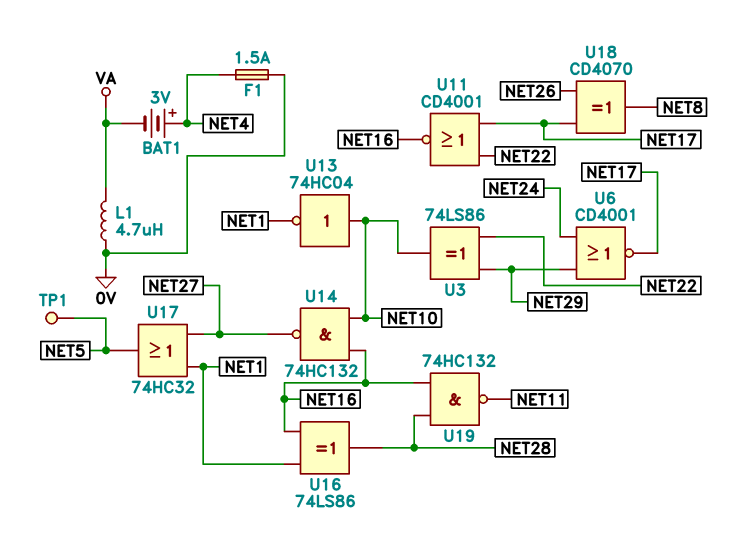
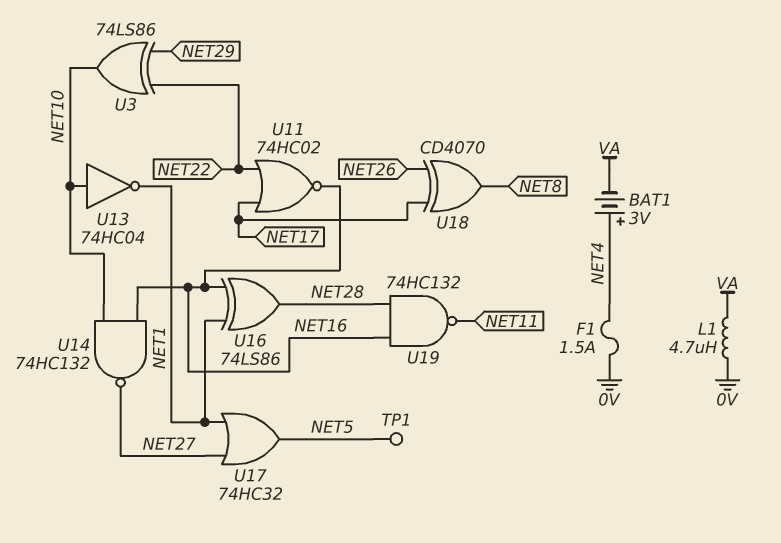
U6: NOR CD4001 (in NET24, in NET29, out NET17) -> none
U11: NOR CD4001 (in NET17, in NET22, out NET16) -> NOR 74HC02 (in NET17, in NET22, out NET16)

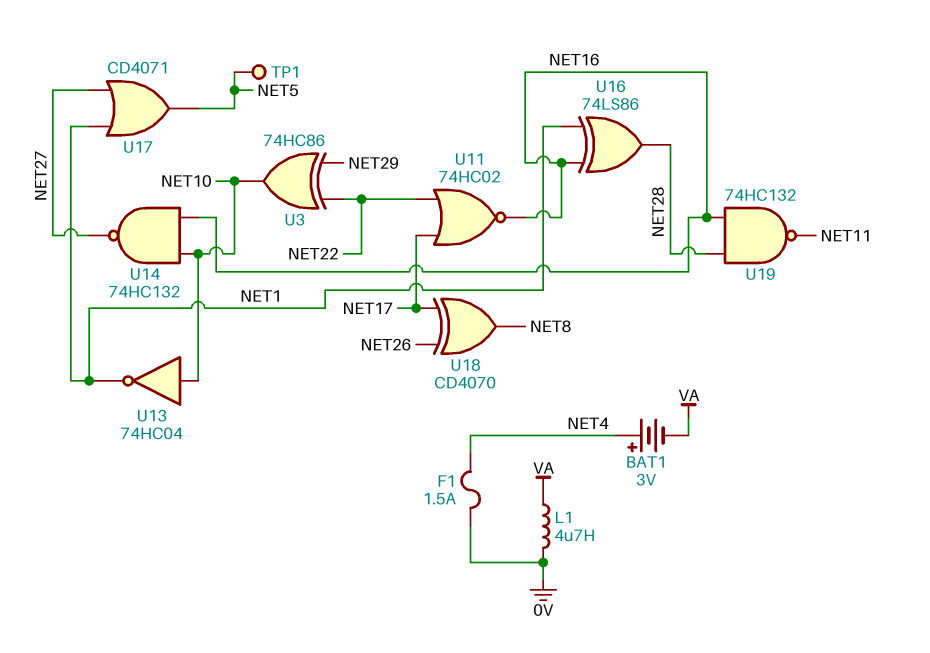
U3: XOR 74LS86 (in NET22, in NET29, out NET10) -> XOR 74HC86 (in NET22, in NET29, out NET10)
U17: OR 74HC32 (in NET1, in NET27, out NET5) -> OR CD4071 (in NET1, in NET27, out NET5)

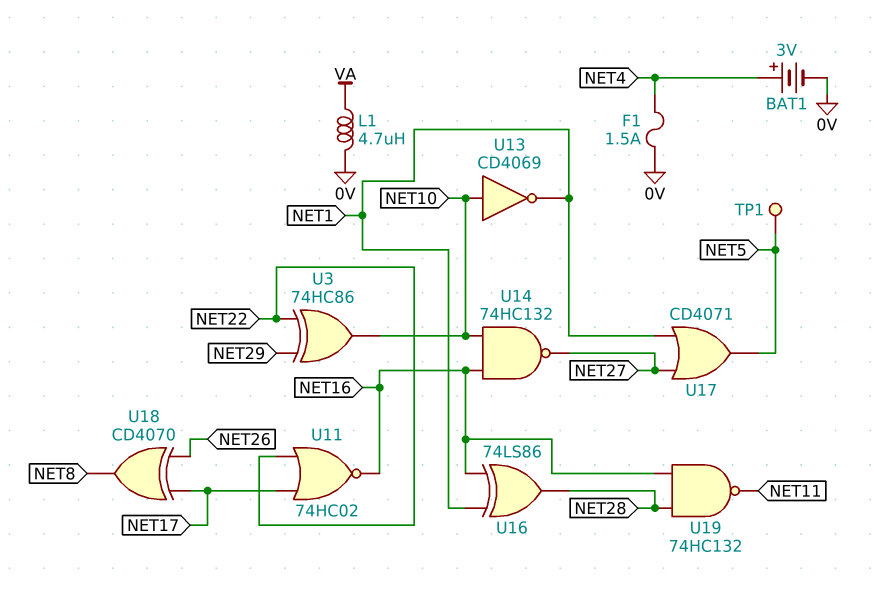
BAT1: 3V (plus NET4, minus VA) -> 3V (plus NET4, minus 0V)
U13: NOT 74HC04 (in NET10, out NET1) -> NOT CD4069 (in NET10, out NET1)

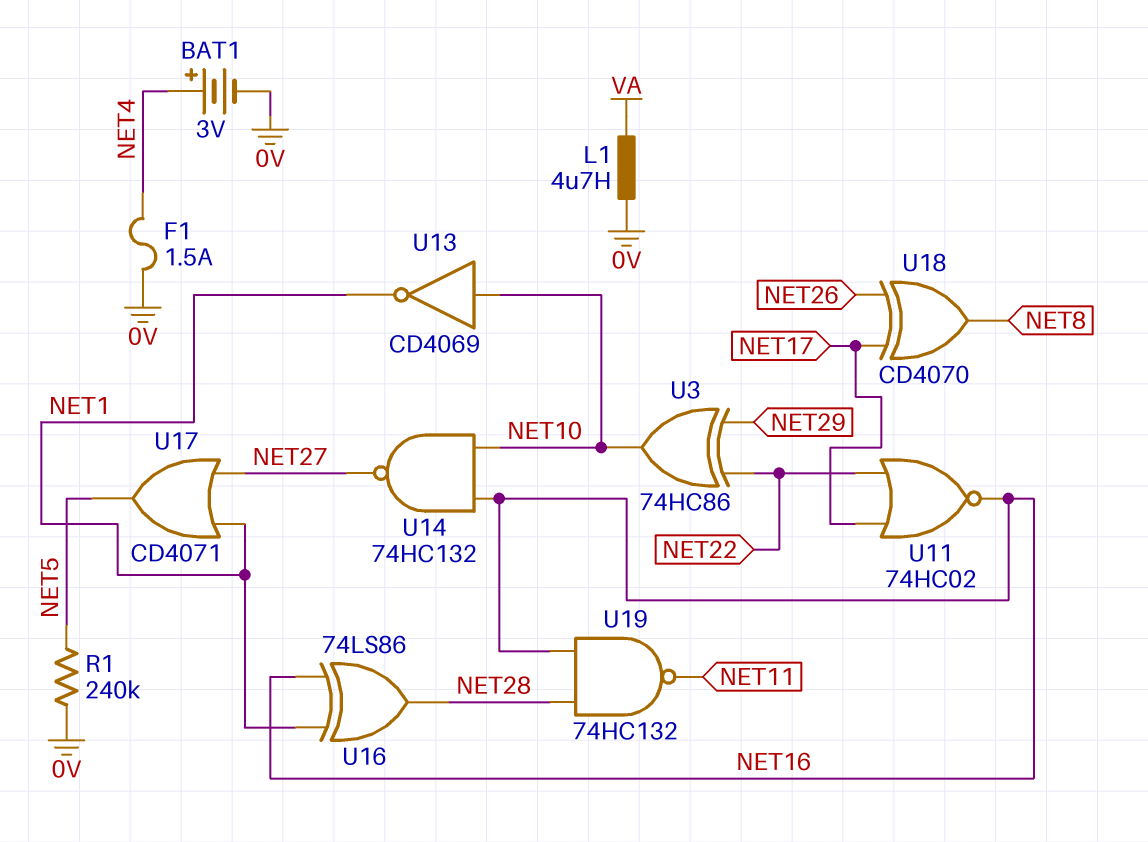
R1: none -> 240k (0V, NET5)
TP1: test point (NET5) -> none

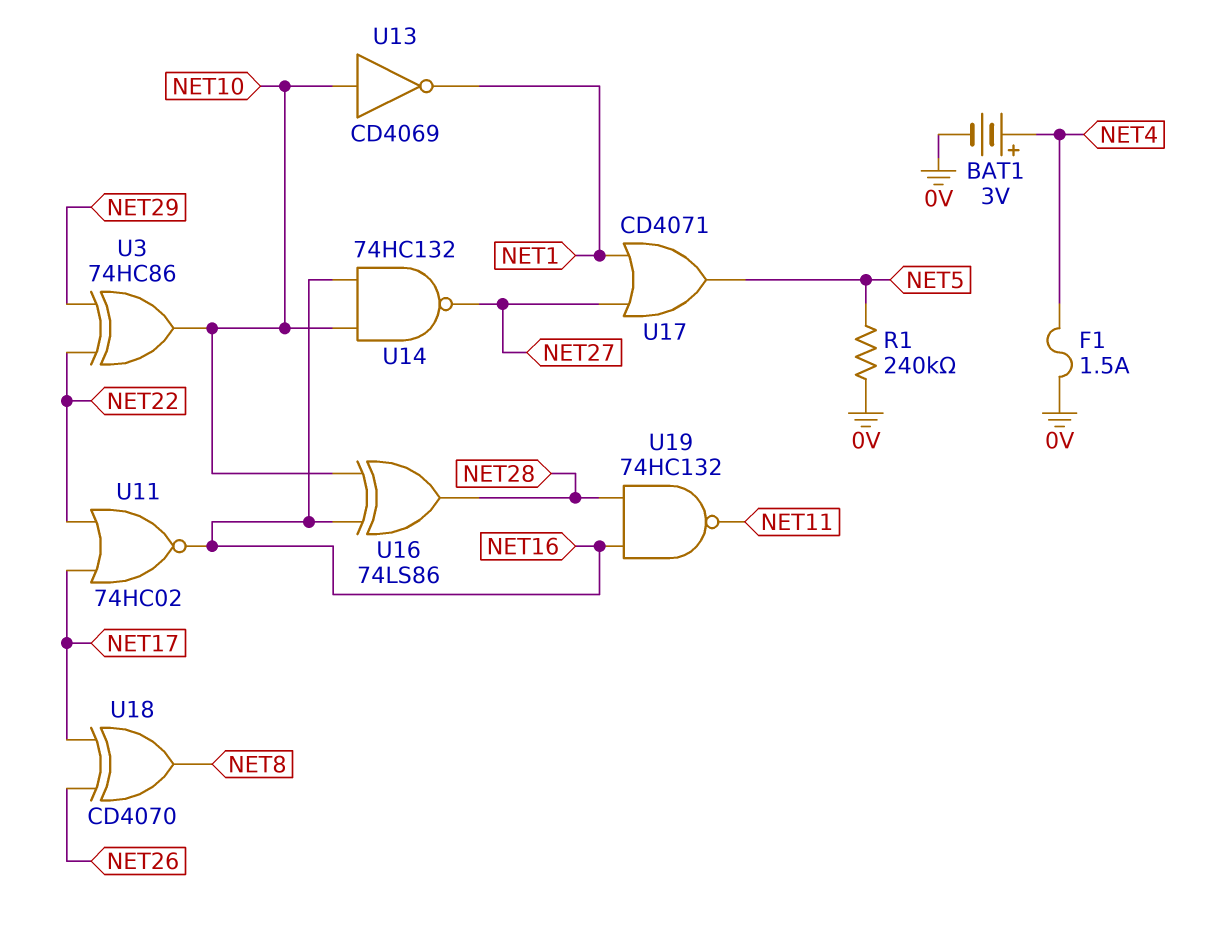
L1: 4.7uH (0V, VA) -> none
U16: XOR 74LS86 (in NET1, in NET16, out NET28) -> XOR 74LS86 (in NET10, in NET16, out NET28)

